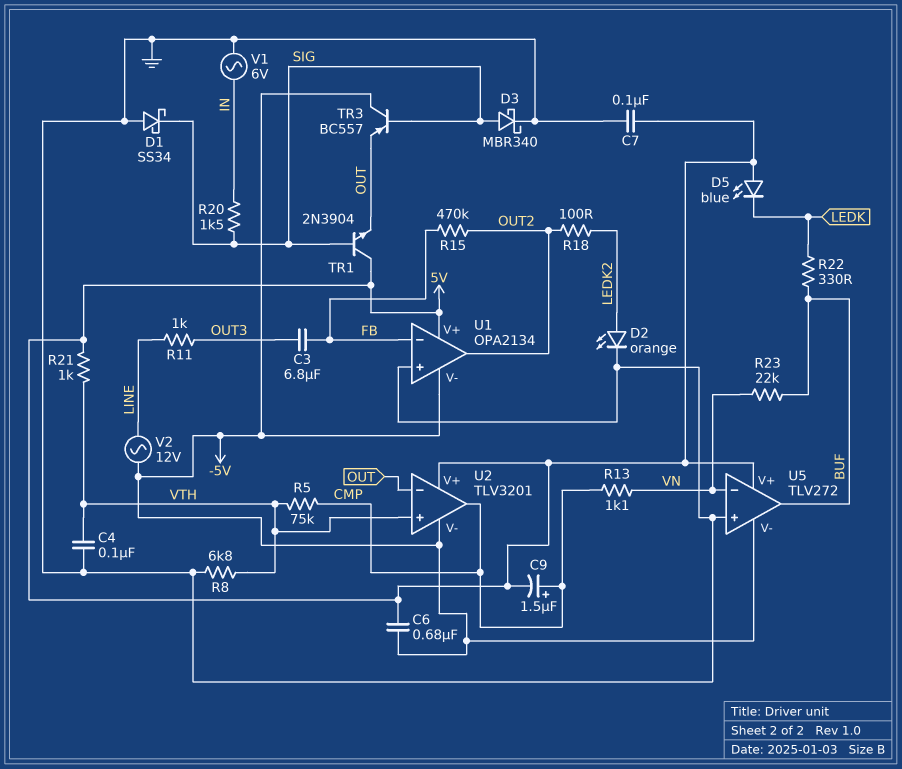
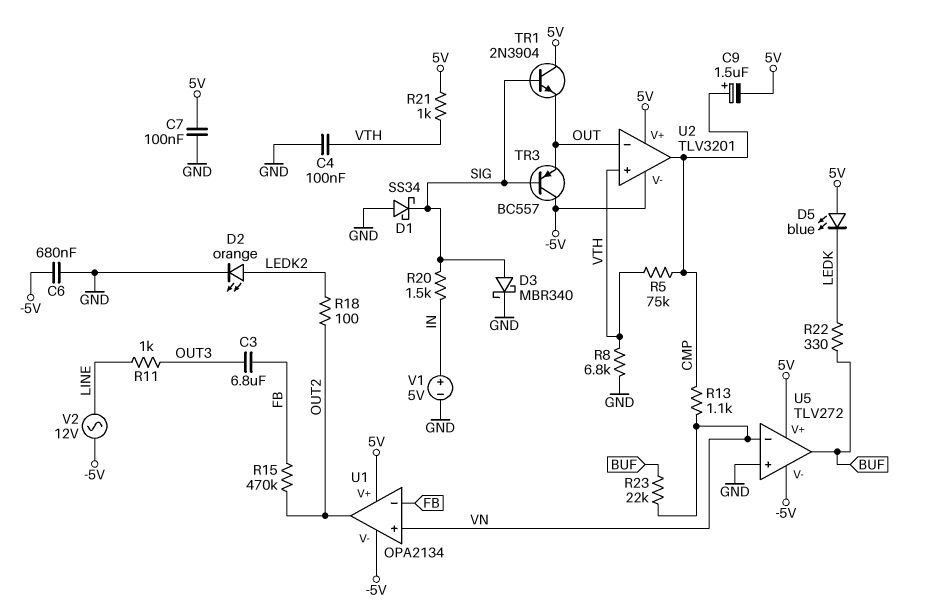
C6: 680nF (-5V, 5V) -> 680nF (-5V, GND)
U1 pin in+: GND -> VN
V1: AC 6V (GND, IN) -> 5V (plus IN, minus GND)

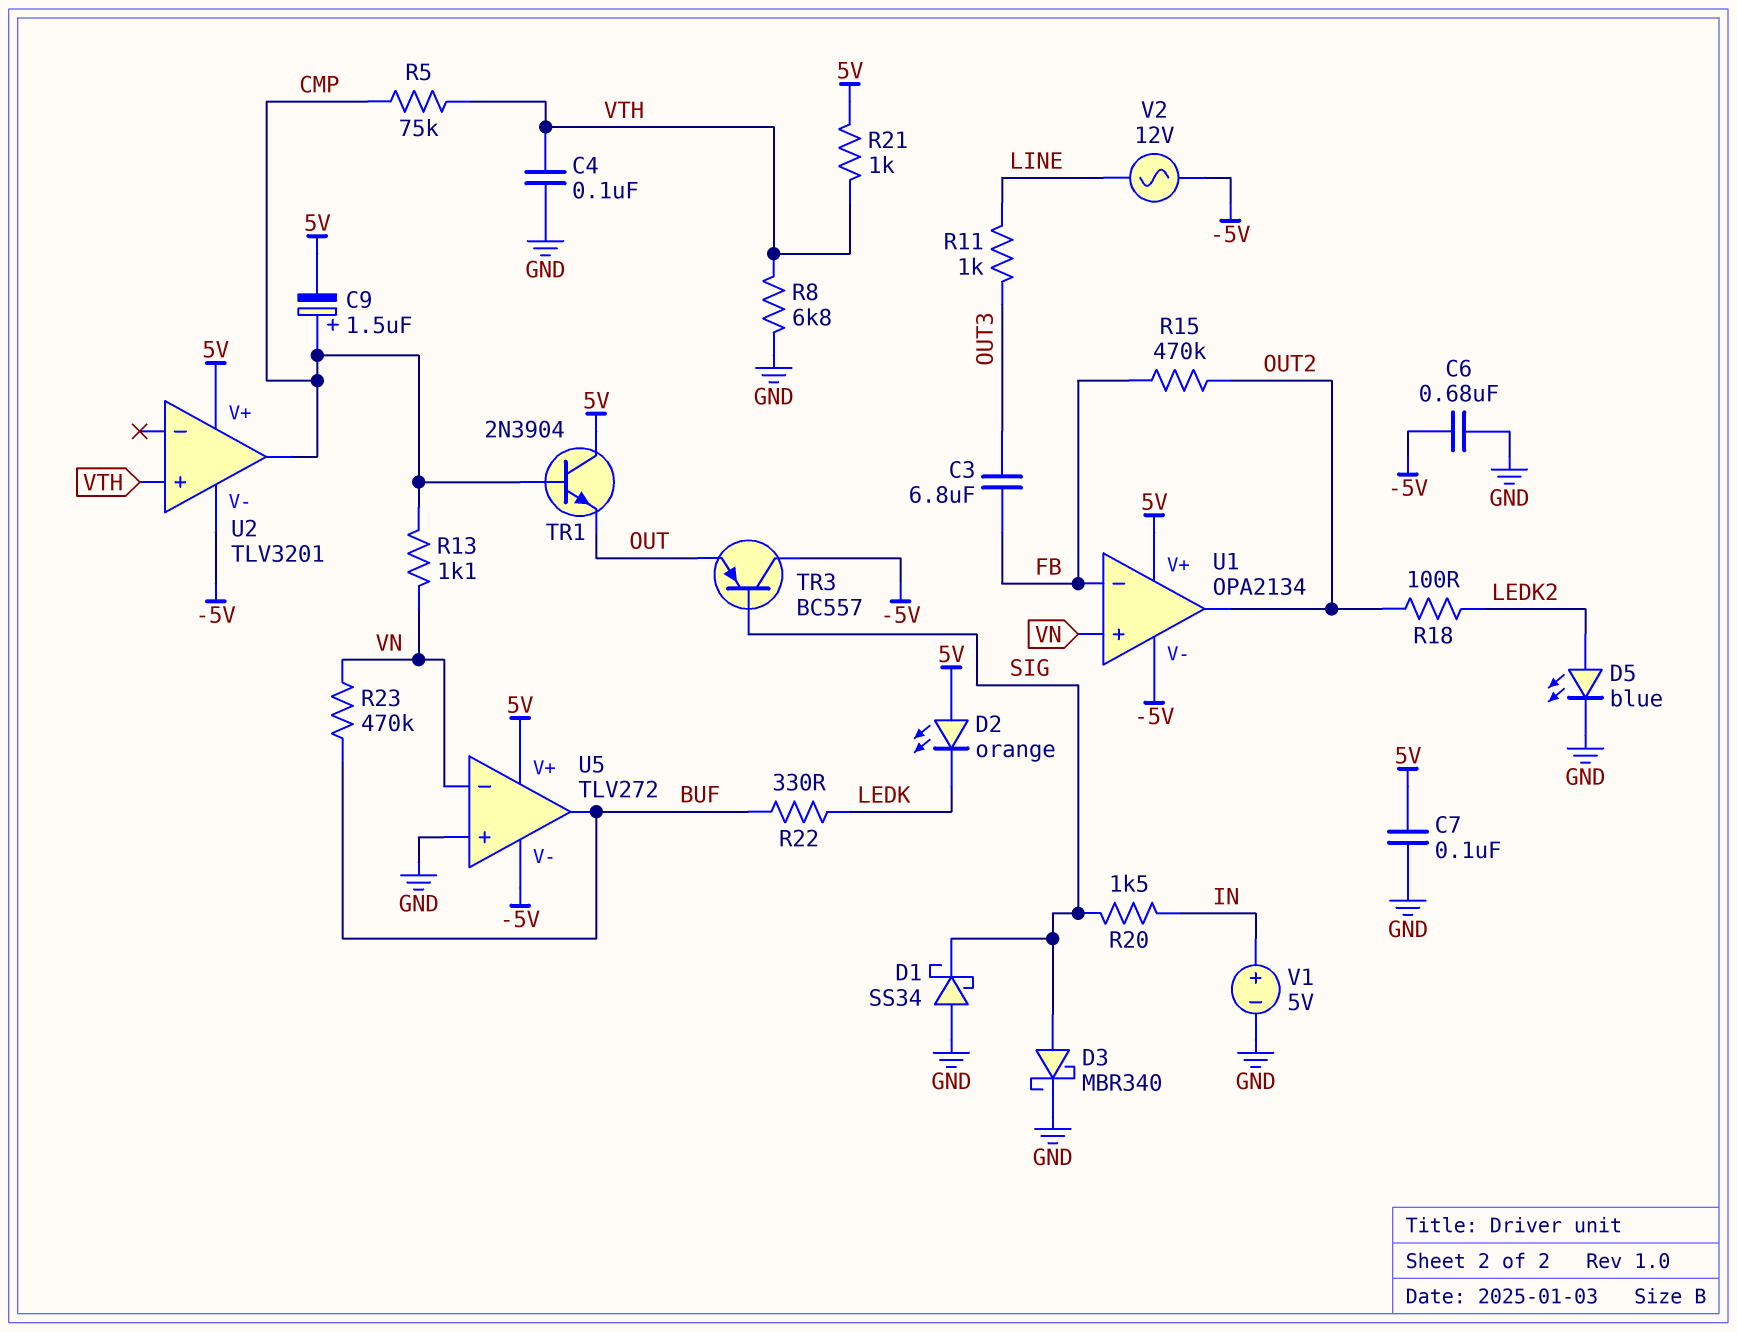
D2: LED orange (A LEDK2, K GND) -> LED orange (A 5V, K LEDK)
D5: LED blue (A 5V, K LEDK) -> LED blue (A LEDK2, K GND)
R23: 22k (BUF, VN) -> 470k (BUF, VN)
TR1: NPN 2N3904 (B SIG, C 5V, E OUT) -> NPN 2N3904 (B CMP, C 5V, E OUT)
U2 pin in-: OUT -> none

